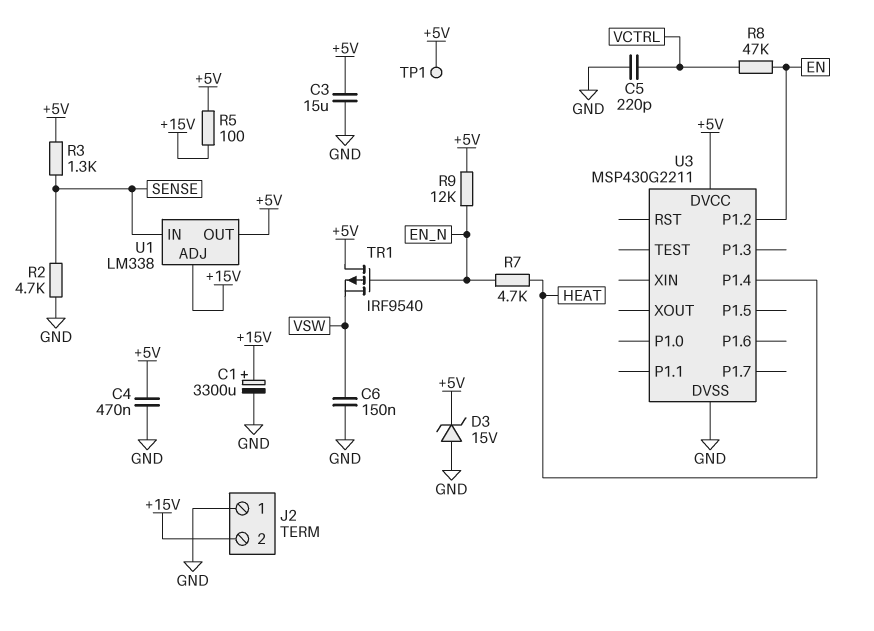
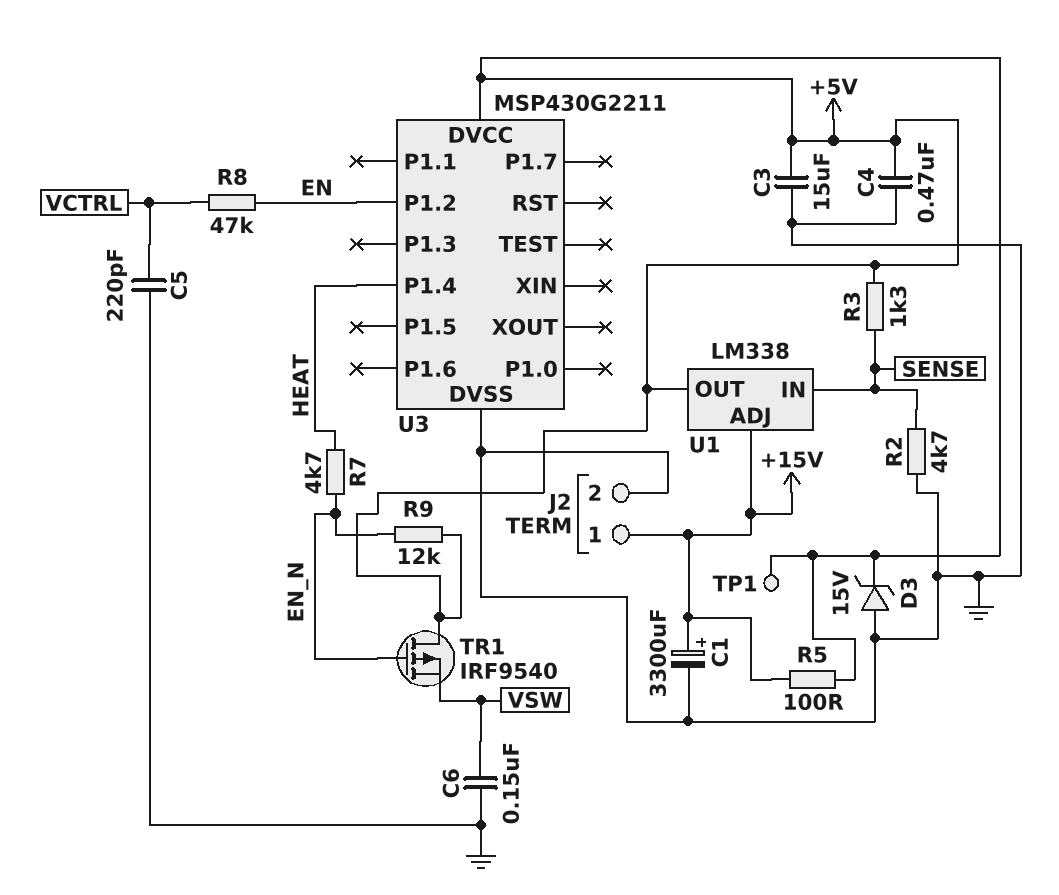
J2 pin 1: GND -> +15V
J2 pin 2: +15V -> GND

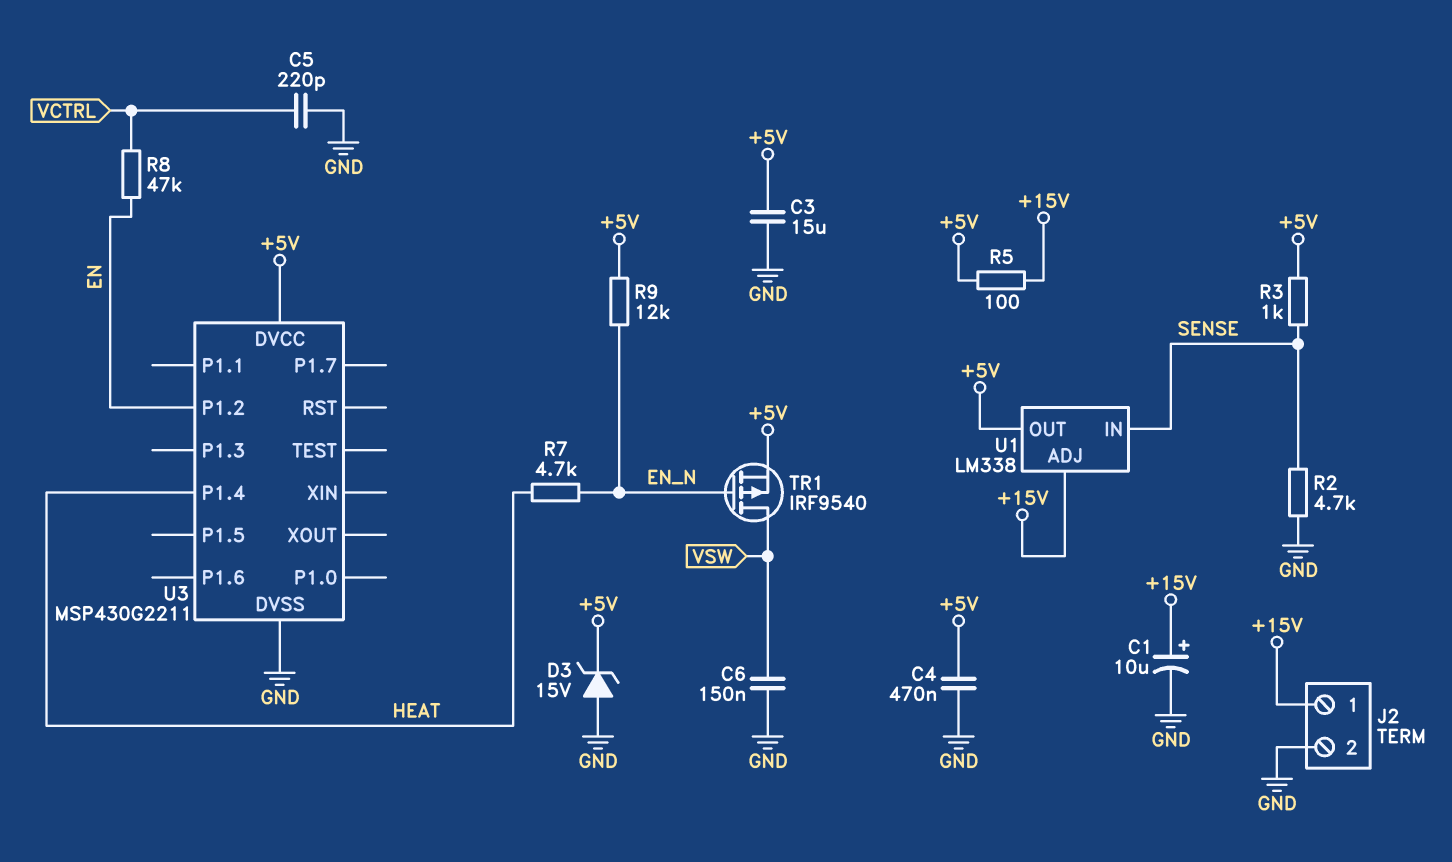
C1: 3300uF (plus +15V, minus GND) -> 10uF (plus +15V, minus GND)
R3: 1.3k (+5V, SENSE) -> 1k (+5V, SENSE)
TP1: test point (+5V) -> none
TR1: PMOS IRF9540 (G EN_N, D +5V, S VSW) -> PMOS IRF9540 (G EN_N, D VSW, S +5V)

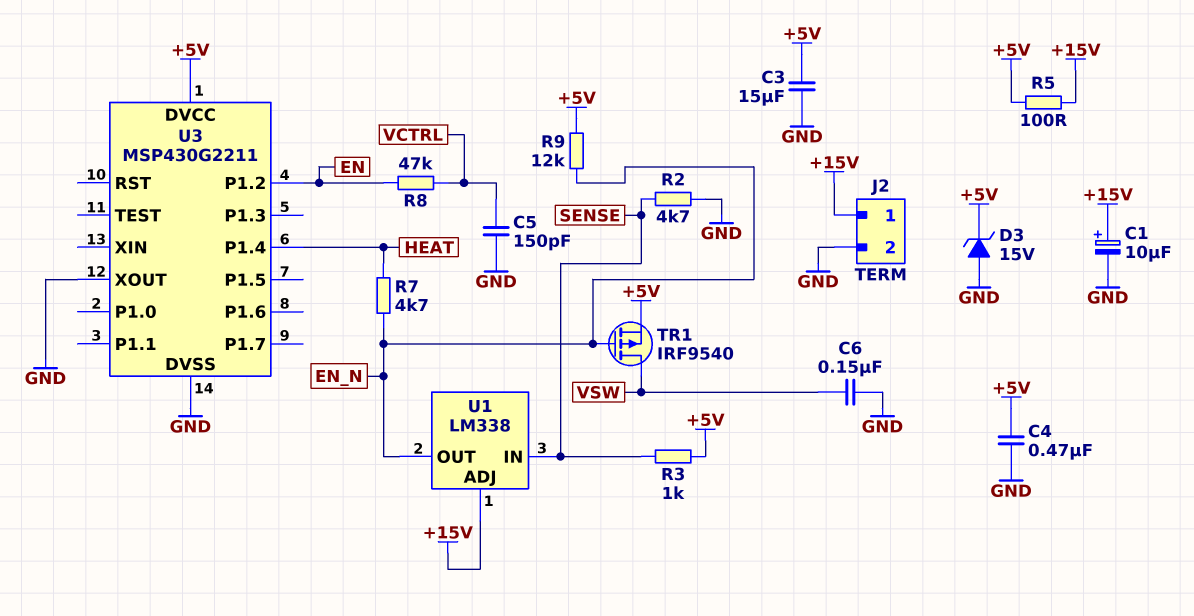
C5: 220pF (GND, VCTRL) -> 150pF (GND, VCTRL)
U1 pin OUT: +5V -> EN_N
U3 pin XOUT: none -> GND

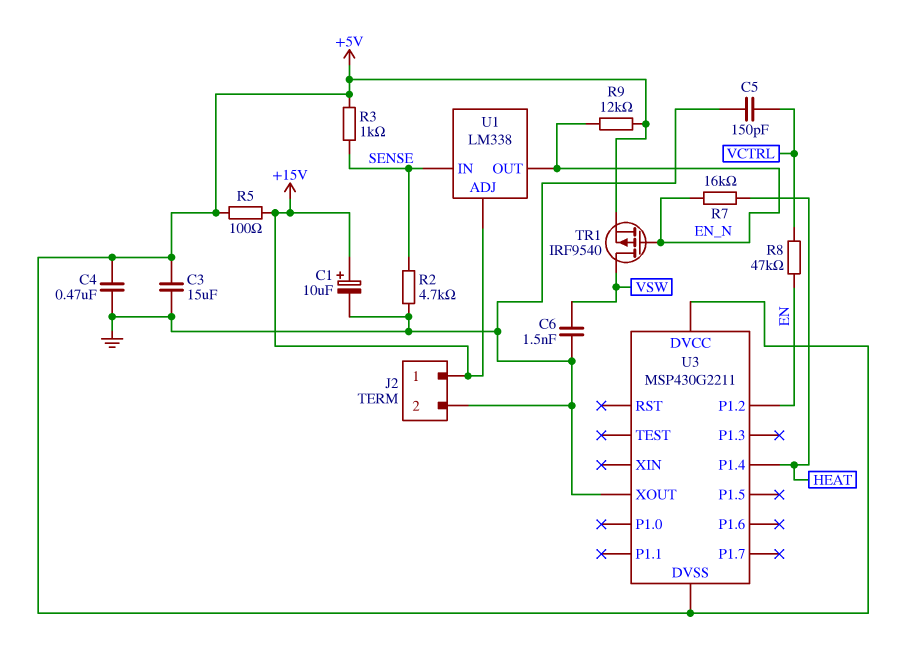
C6: 150nF (GND, VSW) -> 1.5nF (GND, VSW)
D3: zener 15V (A GND, K +5V) -> none
R7: 4.7k (EN_N, HEAT) -> 16k (EN_N, HEAT)
U3 pin DVSS: GND -> +5V

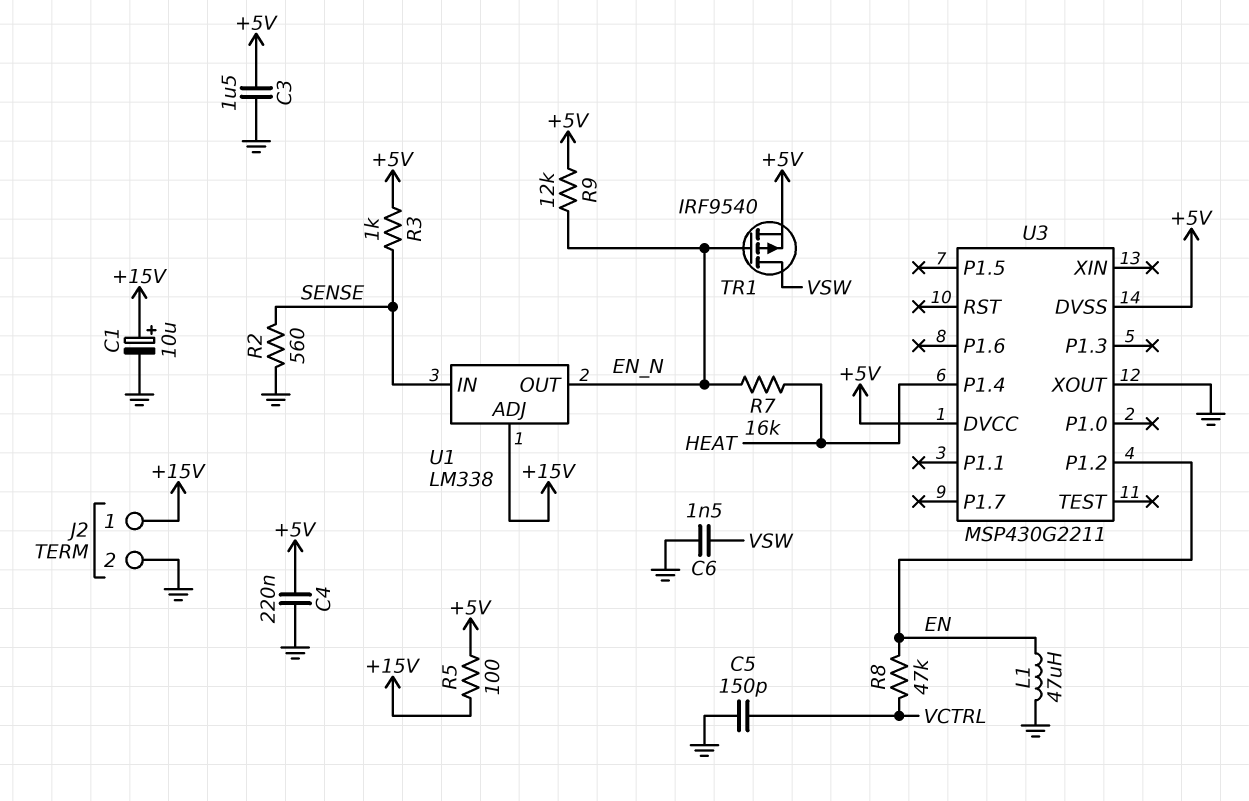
C3: 15uF (+5V, GND) -> 1.5uF (+5V, GND)
C4: 470nF (+5V, GND) -> 220nF (+5V, GND)
L1: none -> 47uH (EN, GND)
R2: 4.7k (GND, SENSE) -> 560 (GND, SENSE)

